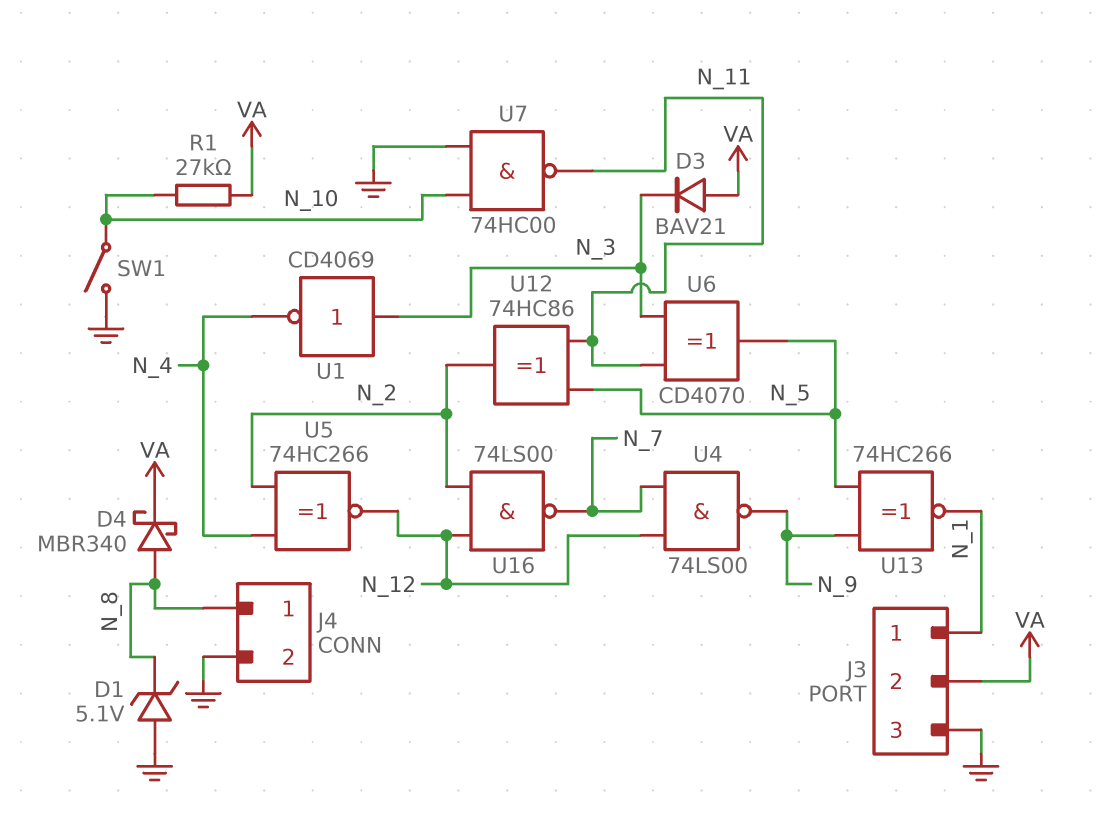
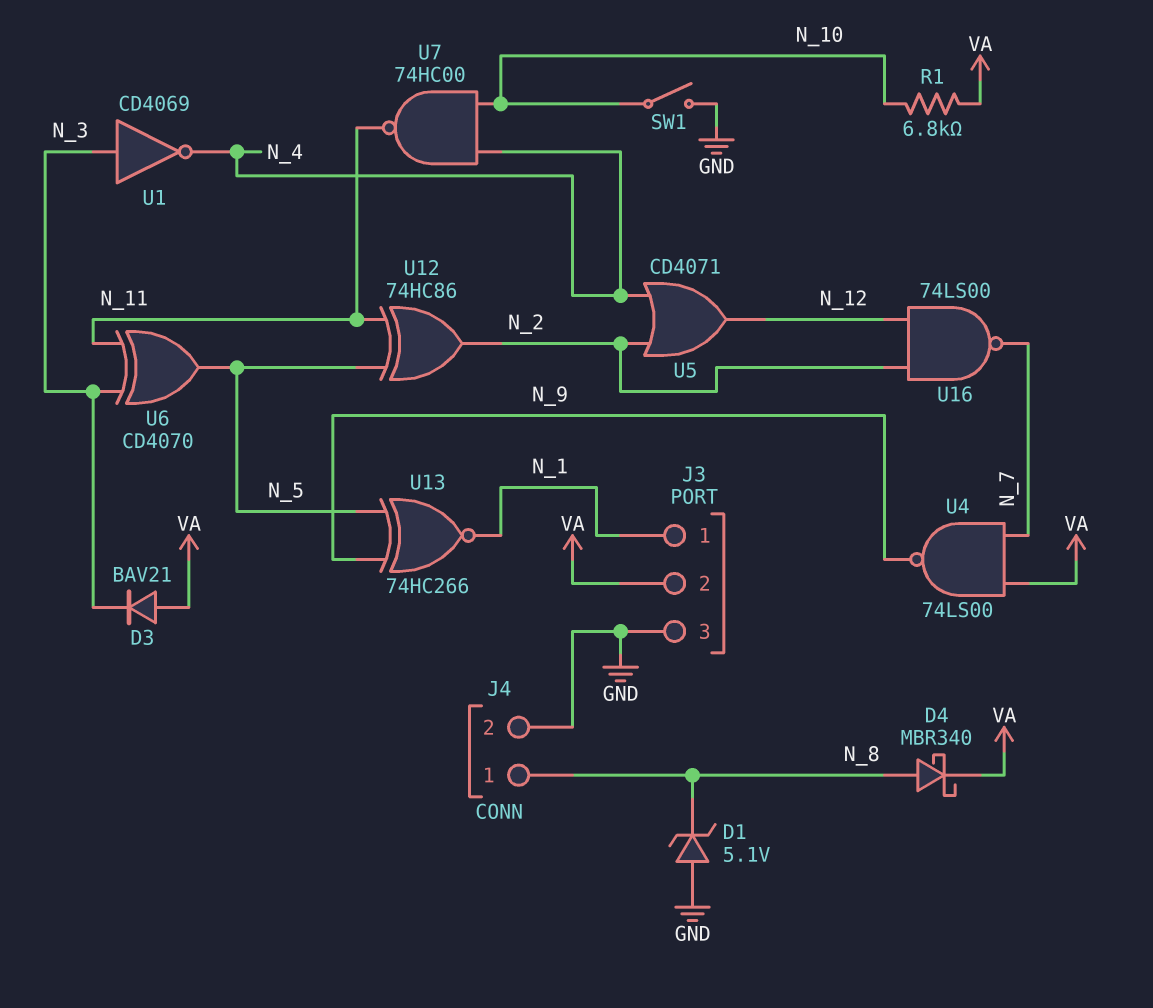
R1: 27k (N_10, VA) -> 6.8k (N_10, VA)
U4: NAND 74LS00 (in N_7, in N_12, out N_9) -> NAND 74LS00 (in N_7, in VA, out N_9)
U5: XNOR 74HC266 (in N_2, in N_4, out N_12) -> OR CD4071 (in N_2, in N_4, out N_12)
U7: NAND 74HC00 (in GND, in N_10, out N_11) -> NAND 74HC00 (in N_4, in N_10, out N_11)

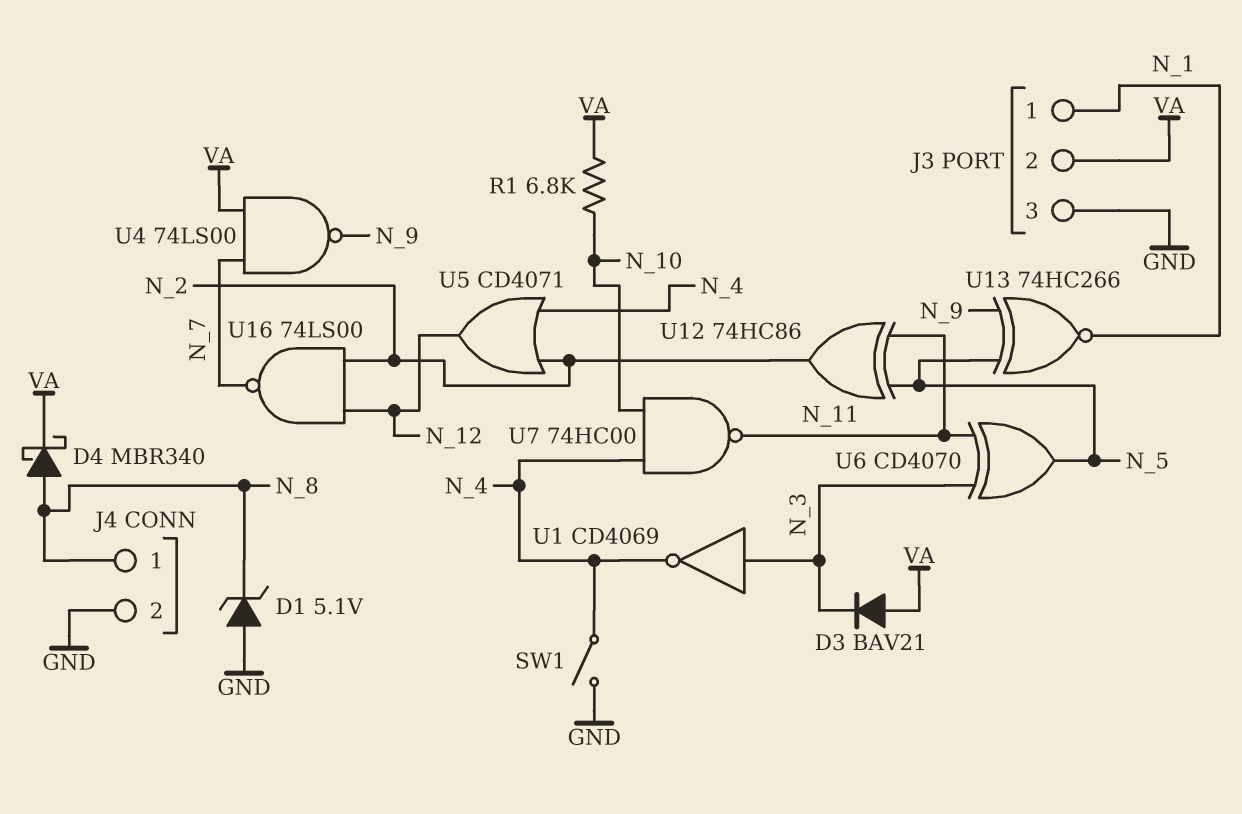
SW1: switch (GND, N_10) -> switch (GND, N_4)

